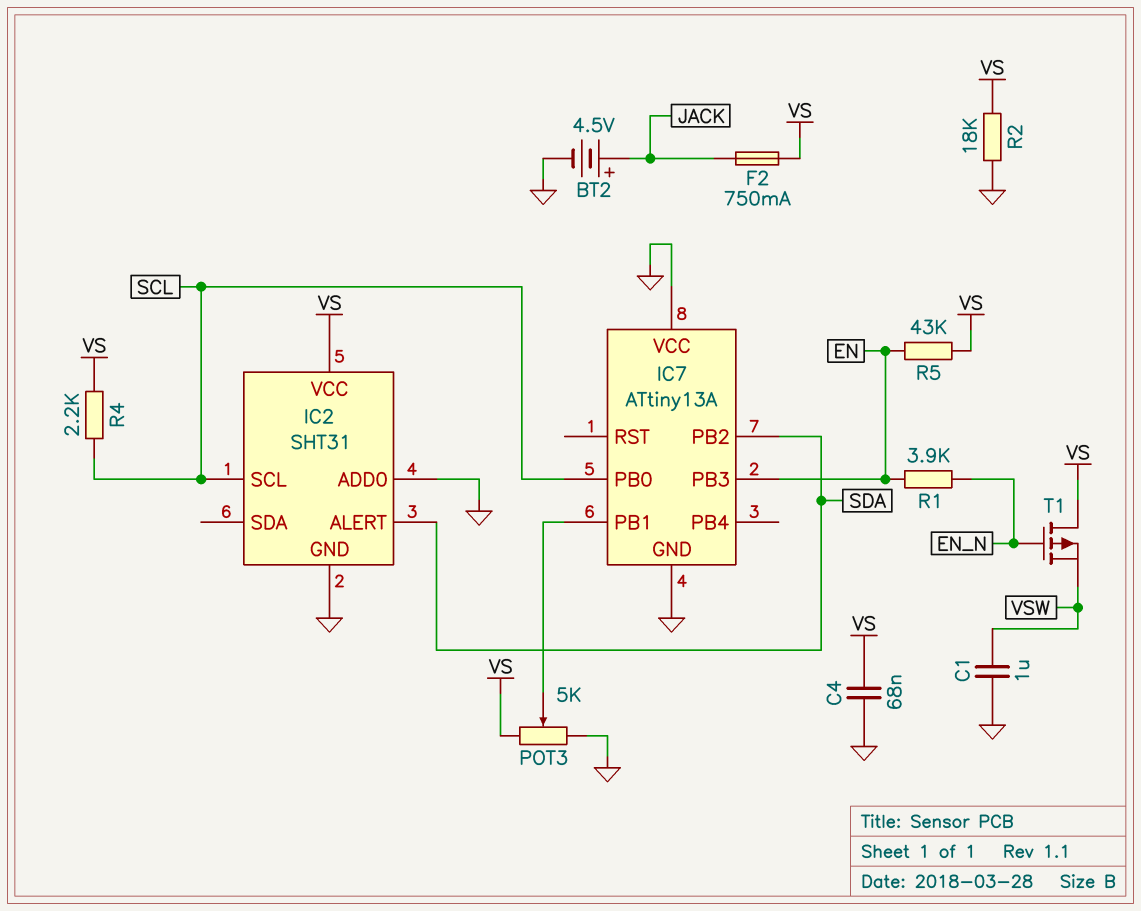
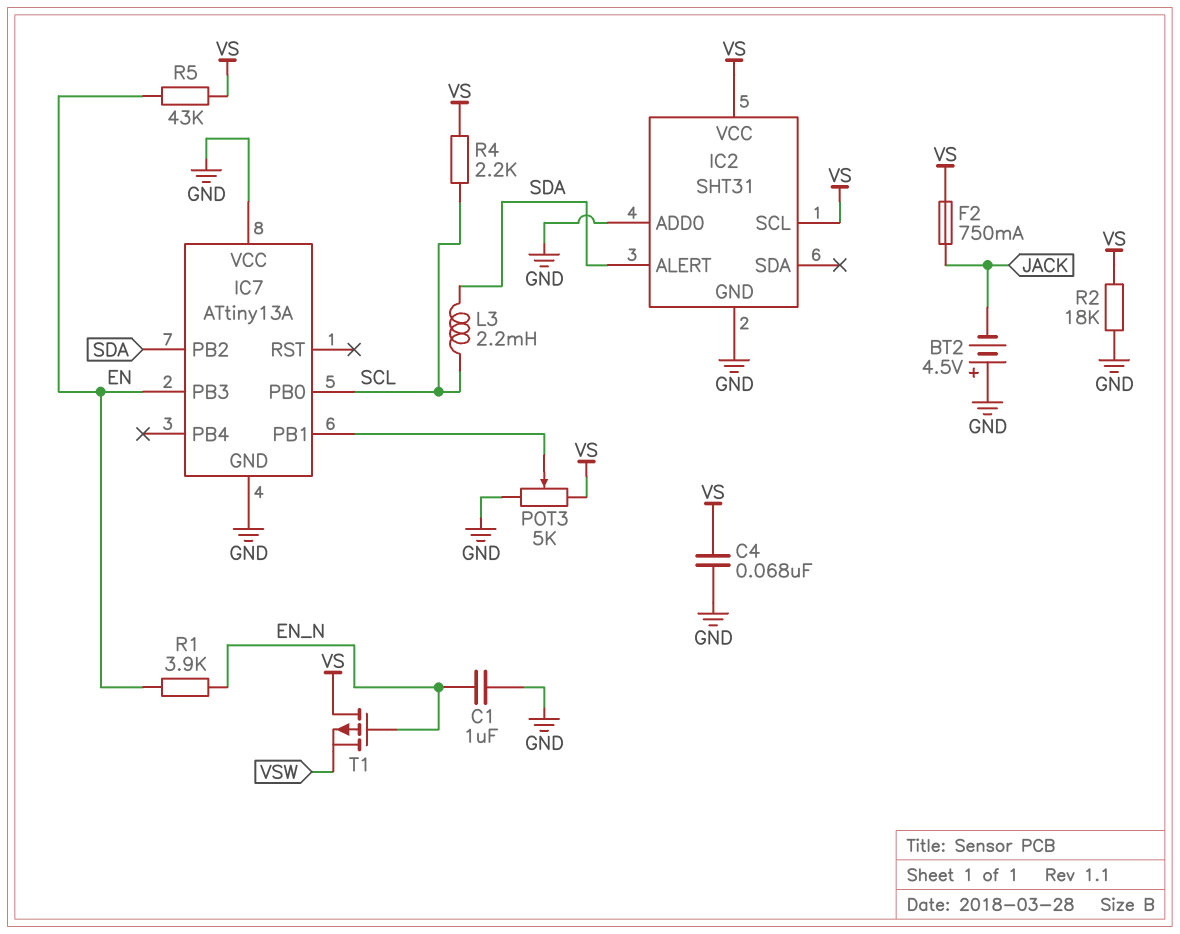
BT2: 4.5V (plus JACK, minus GND) -> 4.5V (plus GND, minus JACK)
C1: 1uF (GND, VSW) -> 1uF (EN_N, GND)
IC2 pin SCL: SCL -> VS
L3: none -> 2.2mH (SCL, SDA)

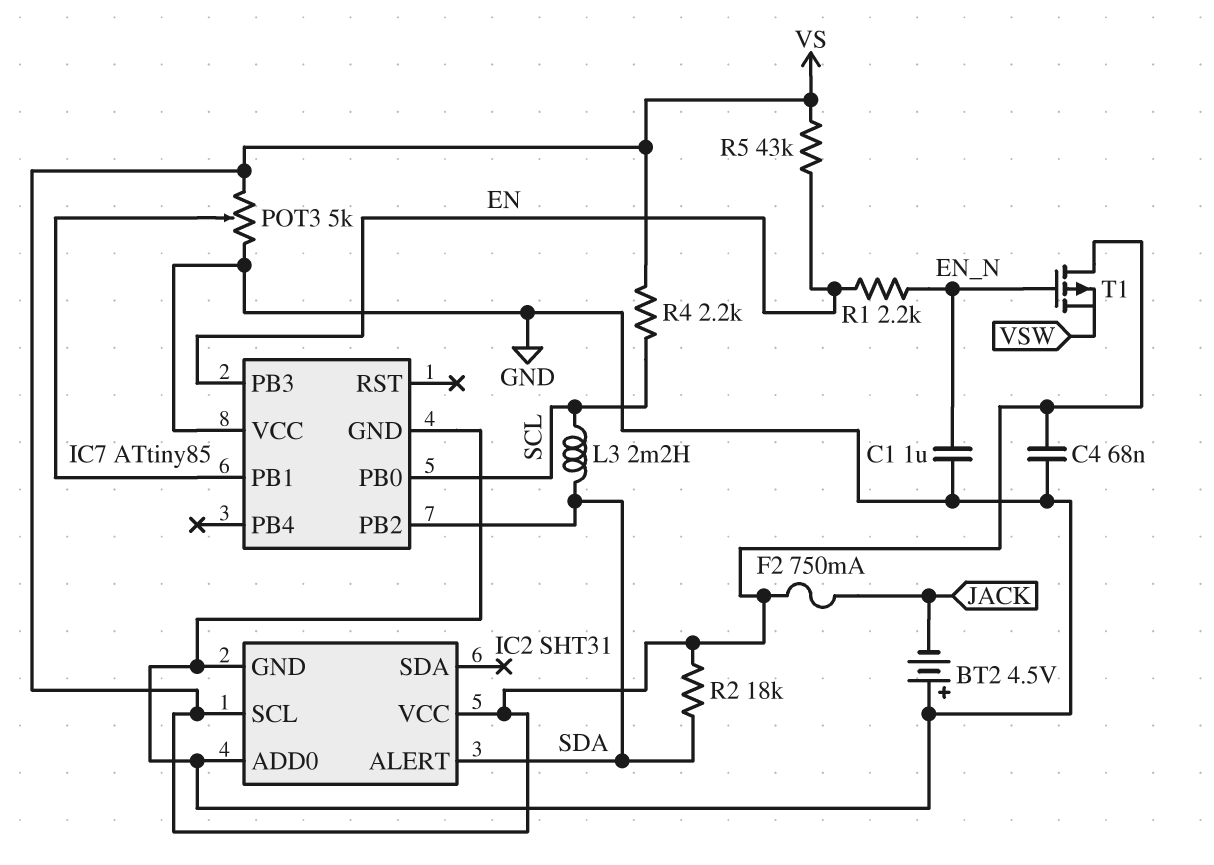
IC7: ATtiny13A -> ATtiny85
R1: 3.9k (EN, EN_N) -> 2.2k (EN, EN_N)
R2: 18k (GND, VS) -> 18k (SDA, VS)

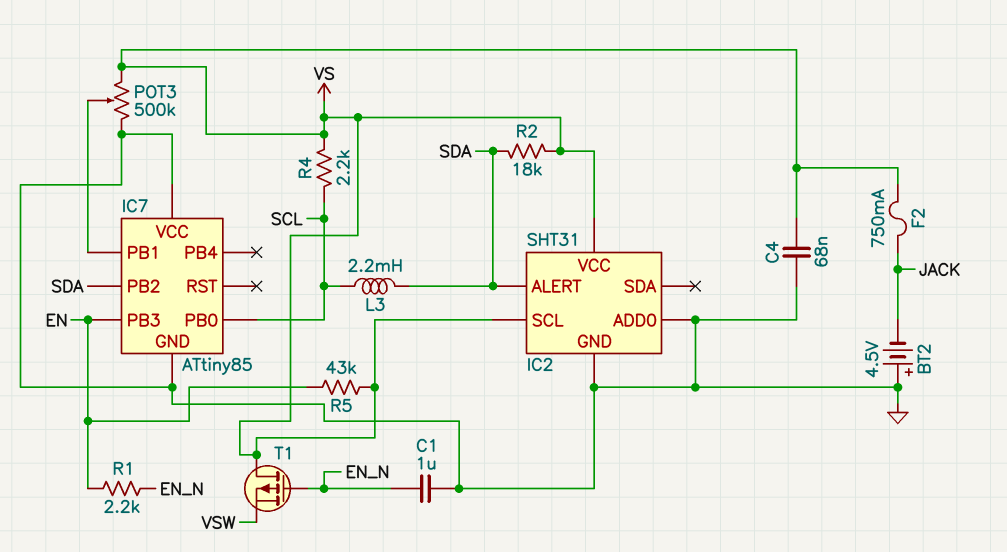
POT3: 5k (GND, VS, wiper IC7/PB1) -> 500k (GND, VS, wiper IC7/PB1)

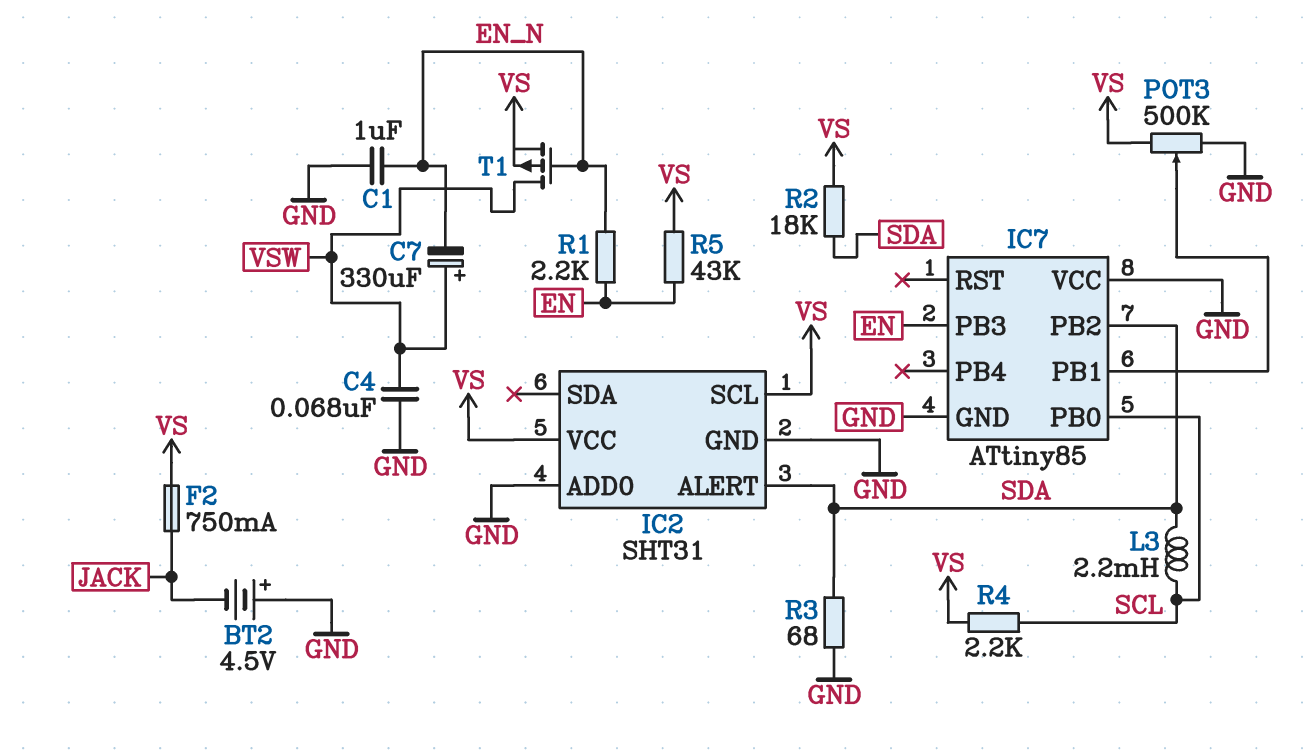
C4: 68nF (GND, VS) -> 68nF (GND, VSW)
C7: none -> 330uF (plus VSW, minus EN_N)
R3: none -> 68 (GND, SDA)
T1: PMOS (G EN_N, D VS, S VSW) -> PMOS (G EN_N, D VSW, S VS)

